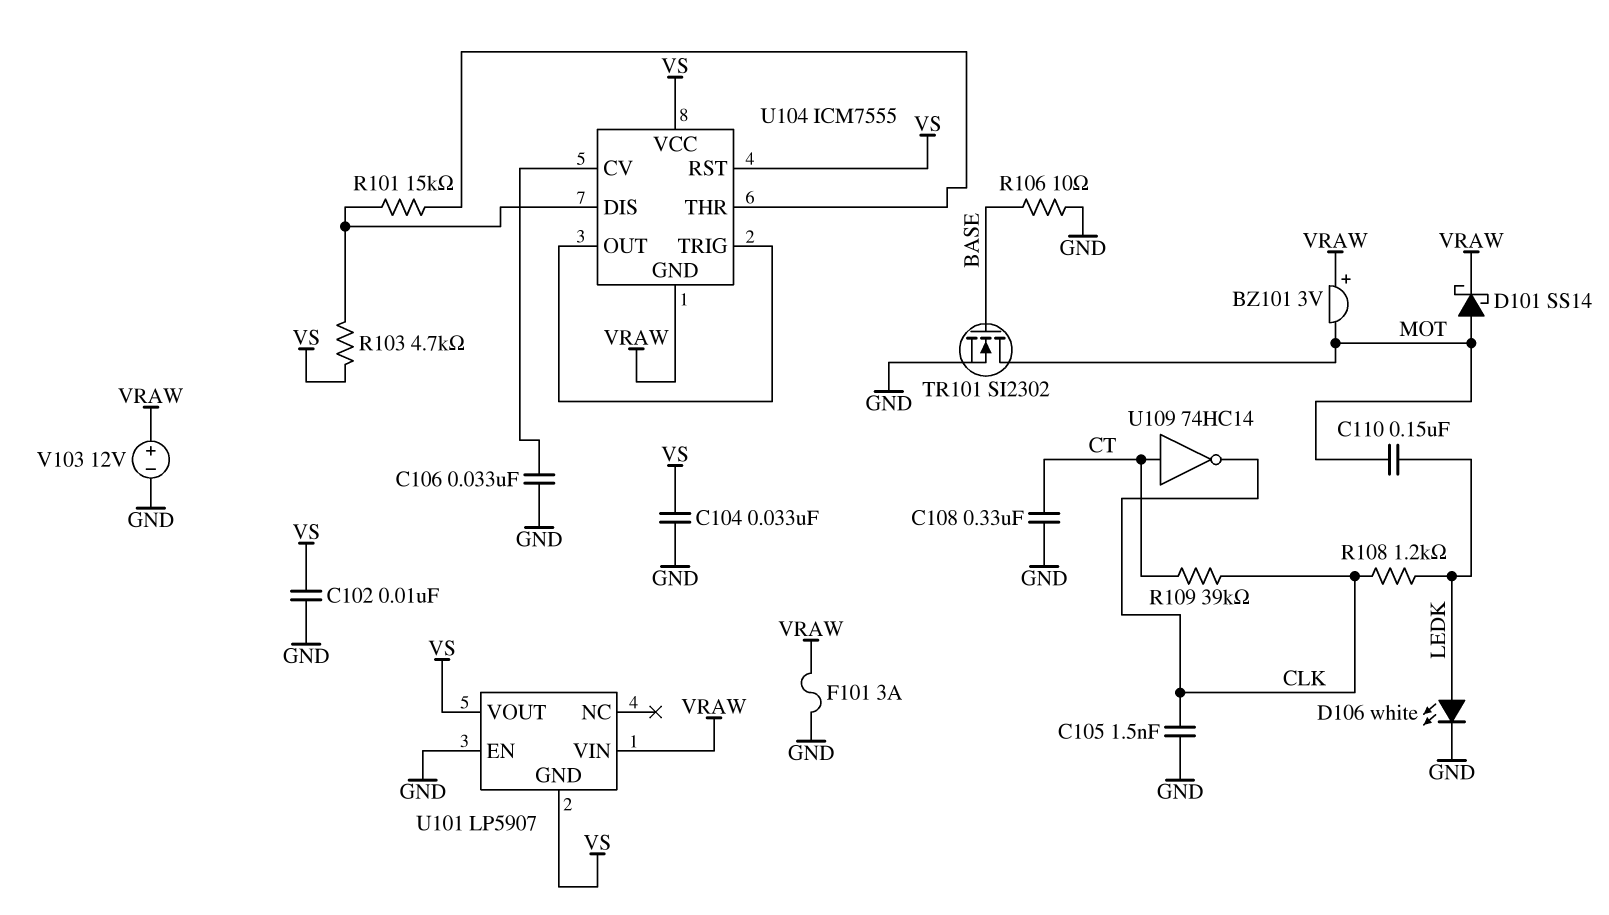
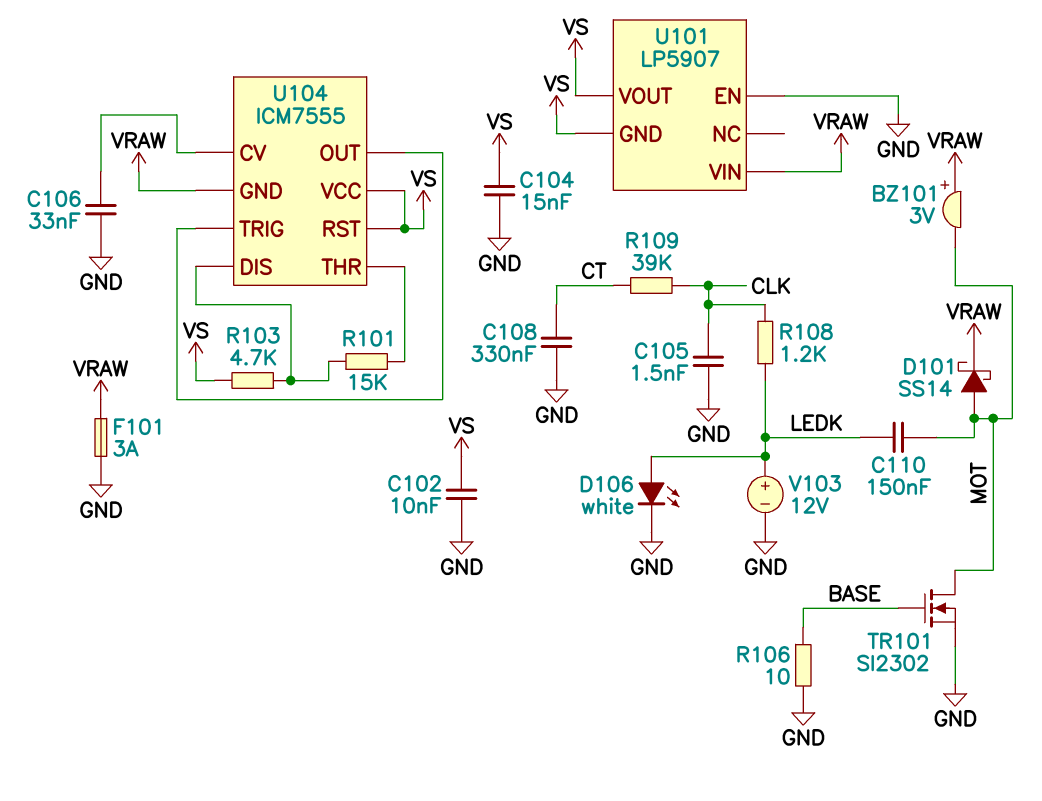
C104: 33nF (GND, VS) -> 15nF (GND, VS)
U109: NOT 74HC14 (in CT, out CLK) -> none
V103: 12V (plus VRAW, minus GND) -> 12V (plus LEDK, minus GND)

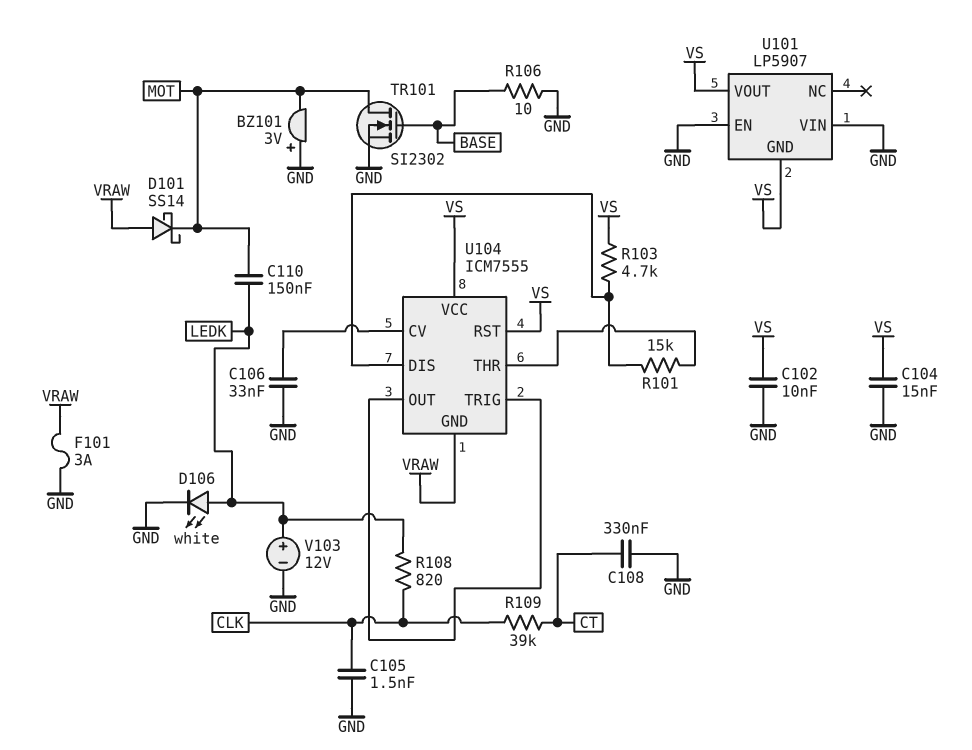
BZ101: buzzer 3V (plus VRAW, minus MOT) -> buzzer 3V (plus GND, minus MOT)
D101: schottky SS14 (A MOT, K VRAW) -> schottky SS14 (A VRAW, K MOT)
R108: 1.2k (CLK, LEDK) -> 820 (CLK, LEDK)
U101 pin VIN: VRAW -> GND

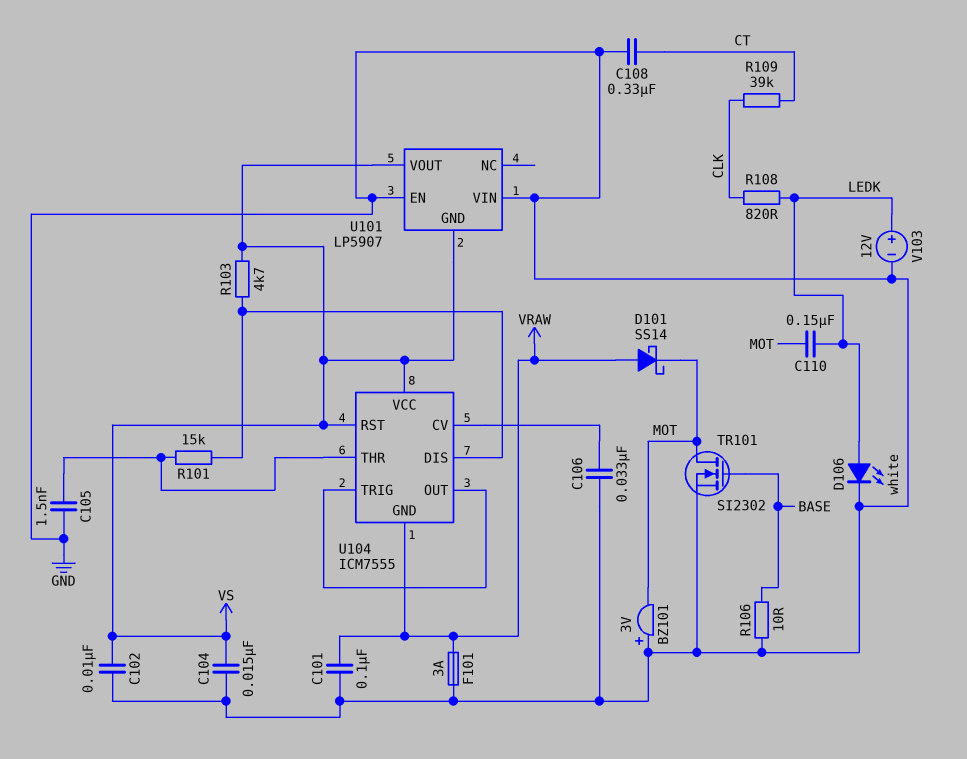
C101: none -> 100nF (GND, VRAW)
C105: 1.5nF (CLK, GND) -> 1.5nF (GND, U104/THR)

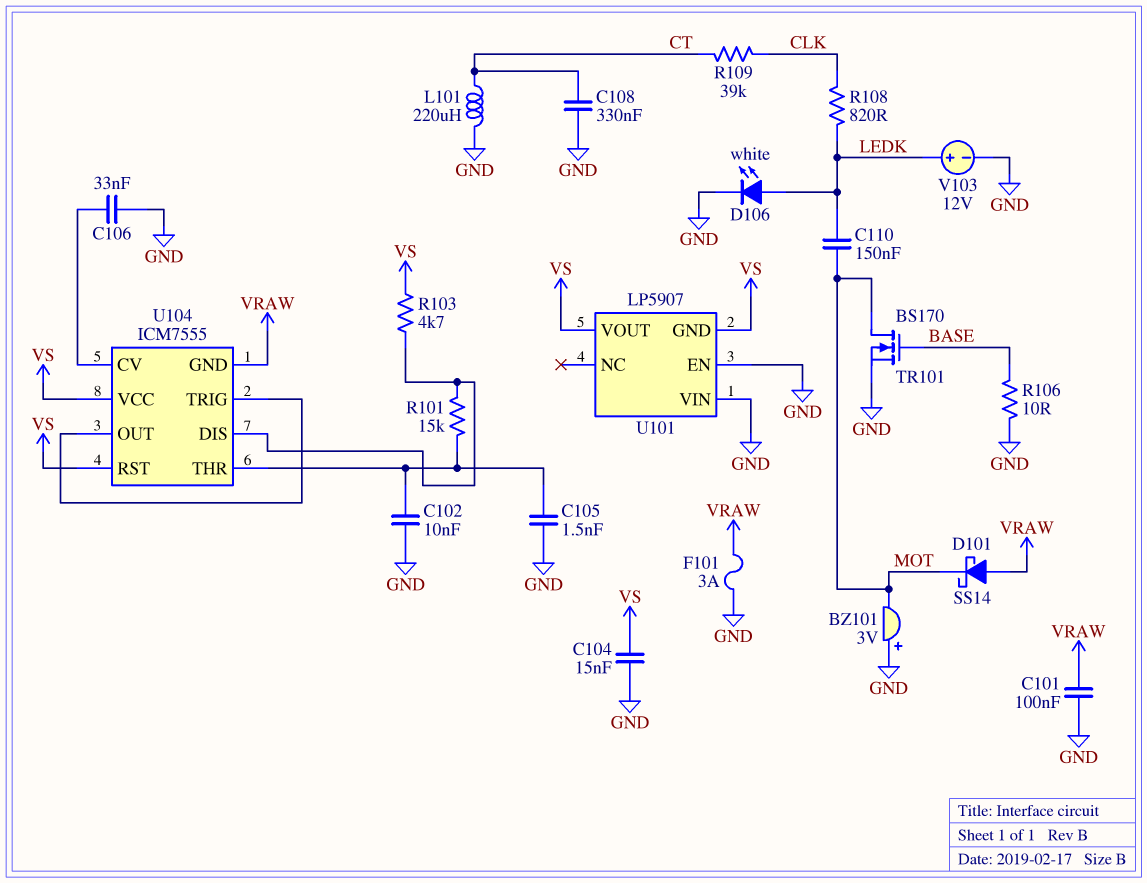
C102: 10nF (GND, VS) -> 10nF (GND, U104/THR)
L101: none -> 220uH (CT, GND)
TR101: NMOS SI2302 (G BASE, D MOT, S GND) -> NMOS BS170 (G BASE, D MOT, S GND)

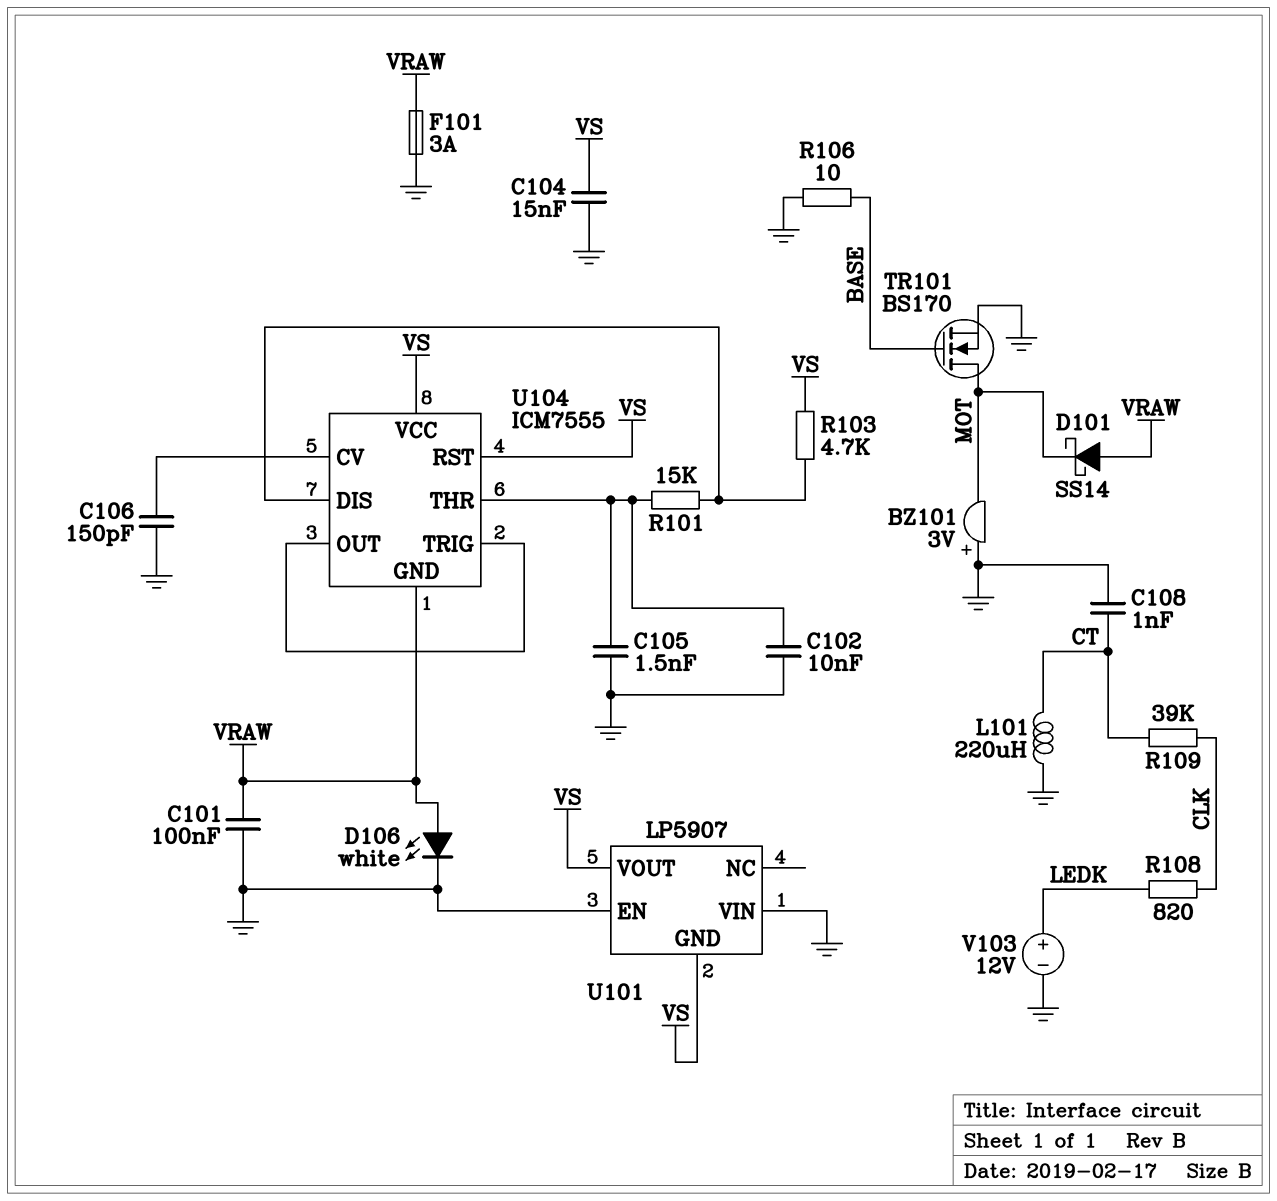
C106: 33nF (GND, U104/CV) -> 150pF (GND, U104/CV)
C108: 330nF (CT, GND) -> 1nF (CT, GND)
C110: 150nF (LEDK, MOT) -> none
D106: LED white (A LEDK, K GND) -> LED white (A VRAW, K GND)

